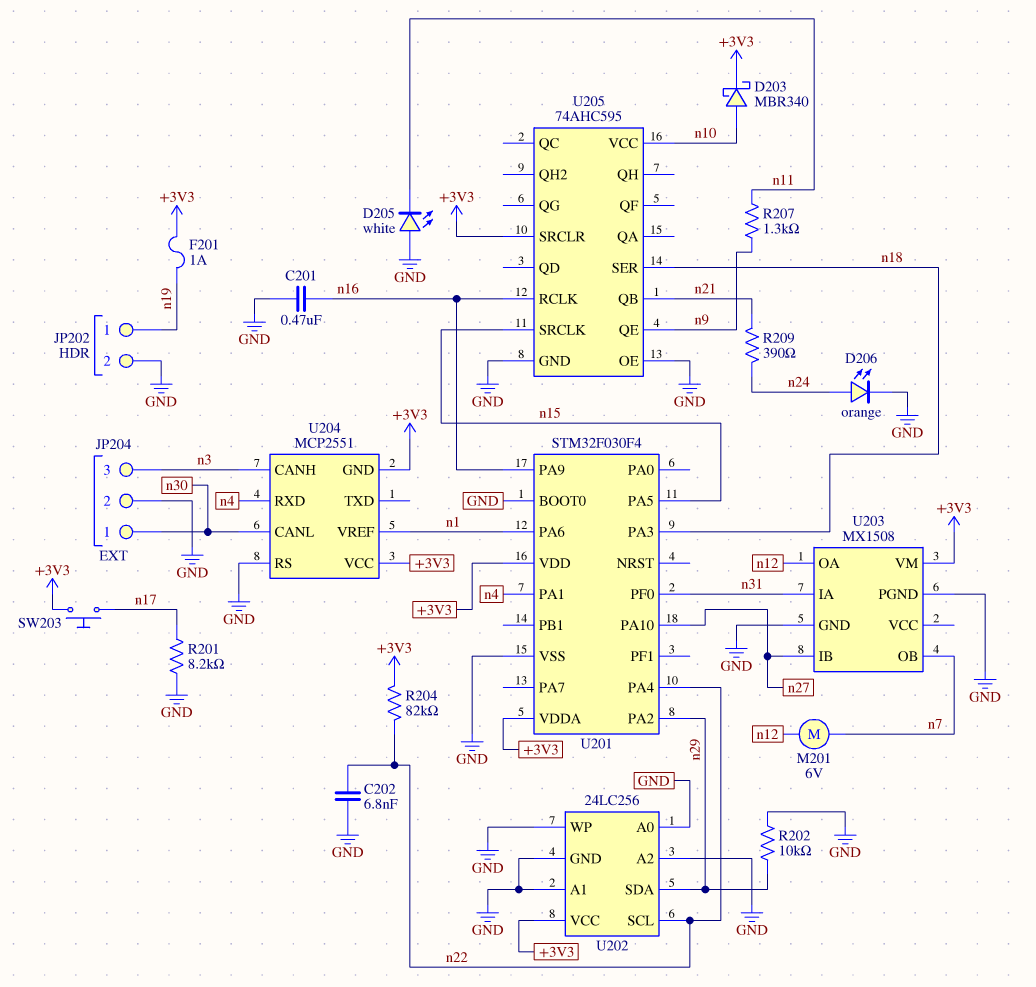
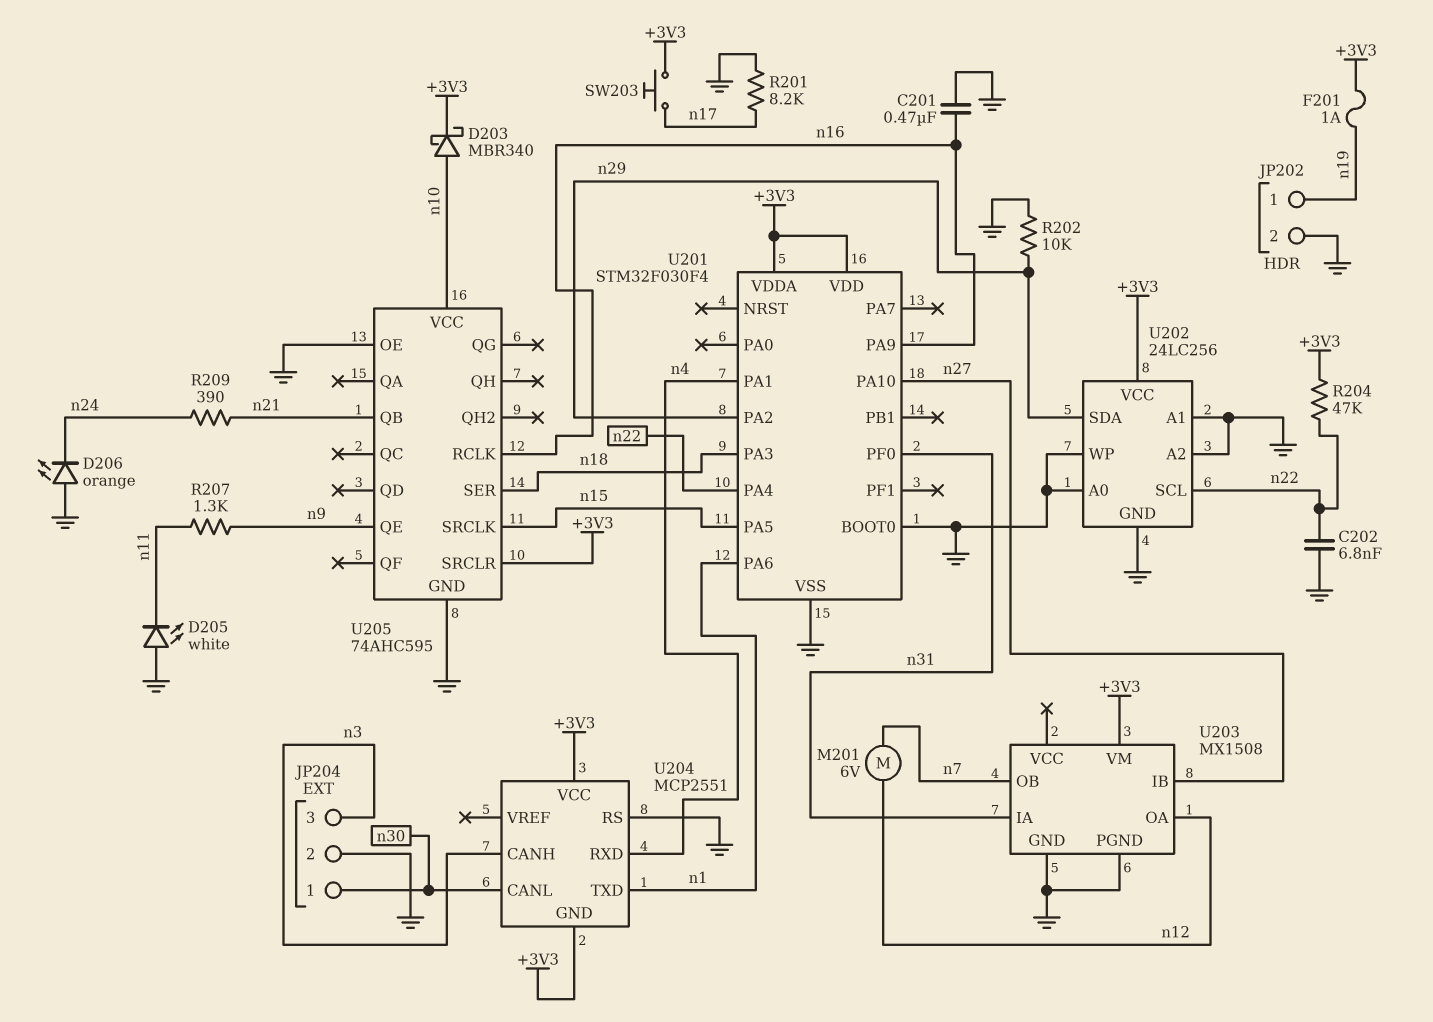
D206: LED orange (A n24, K GND) -> LED orange (A GND, K n24)
R204: 82k (+3V3, n22) -> 47k (+3V3, n22)
U204 pin TXD: none -> n1
U204 pin VREF: n1 -> none

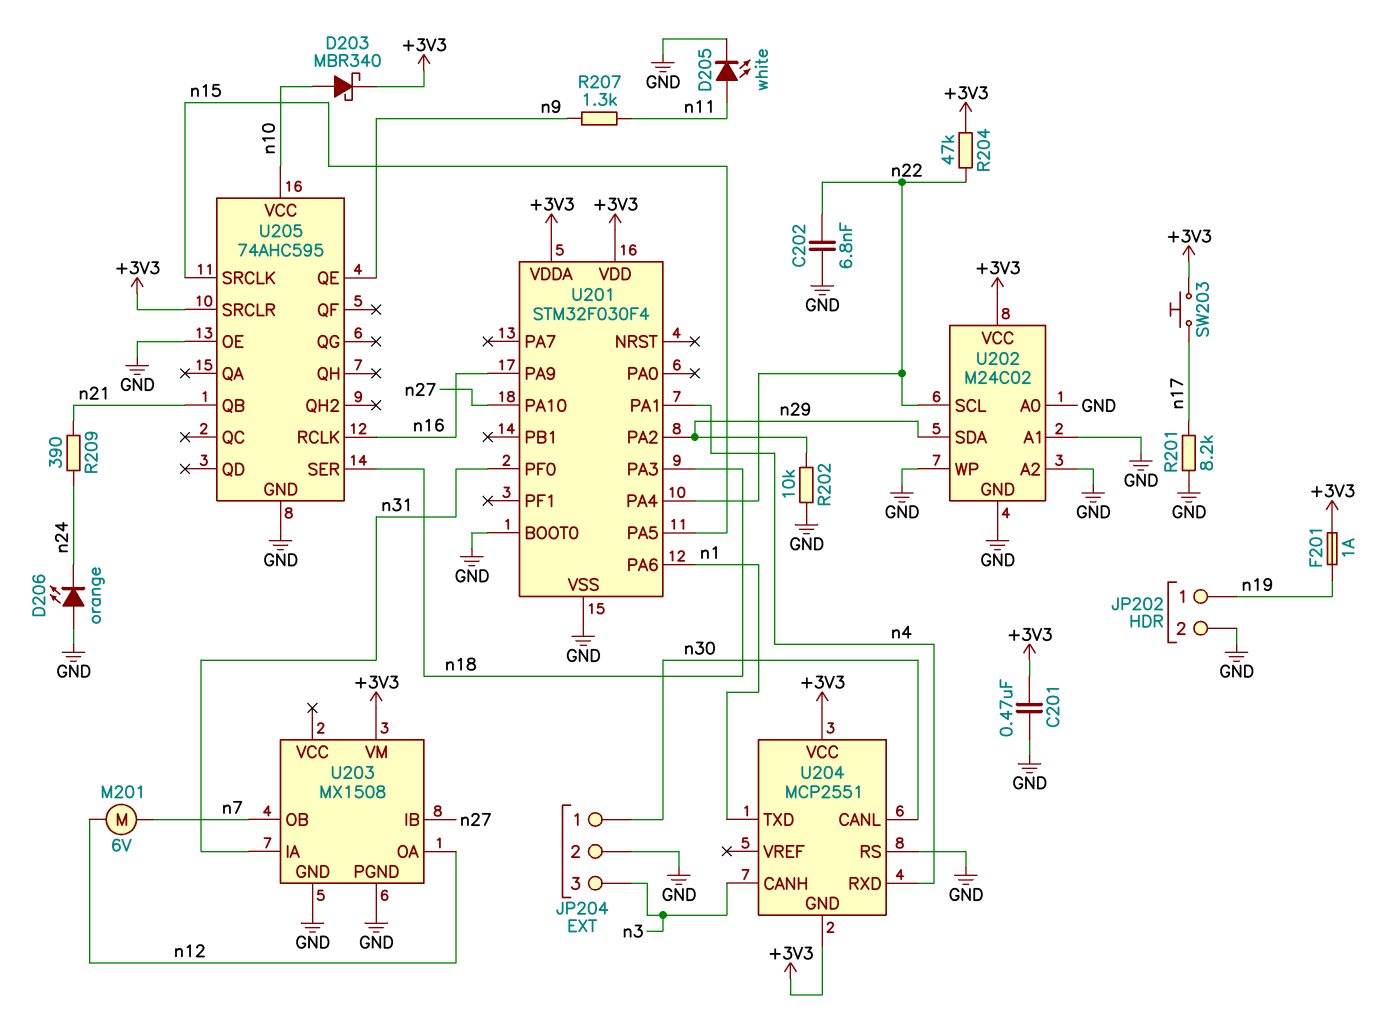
C201: 470nF (GND, n16) -> 470nF (+3V3, GND)
D205: LED white (A GND, K n11) -> LED white (A n11, K GND)
U202: 24LC256 -> M24C02

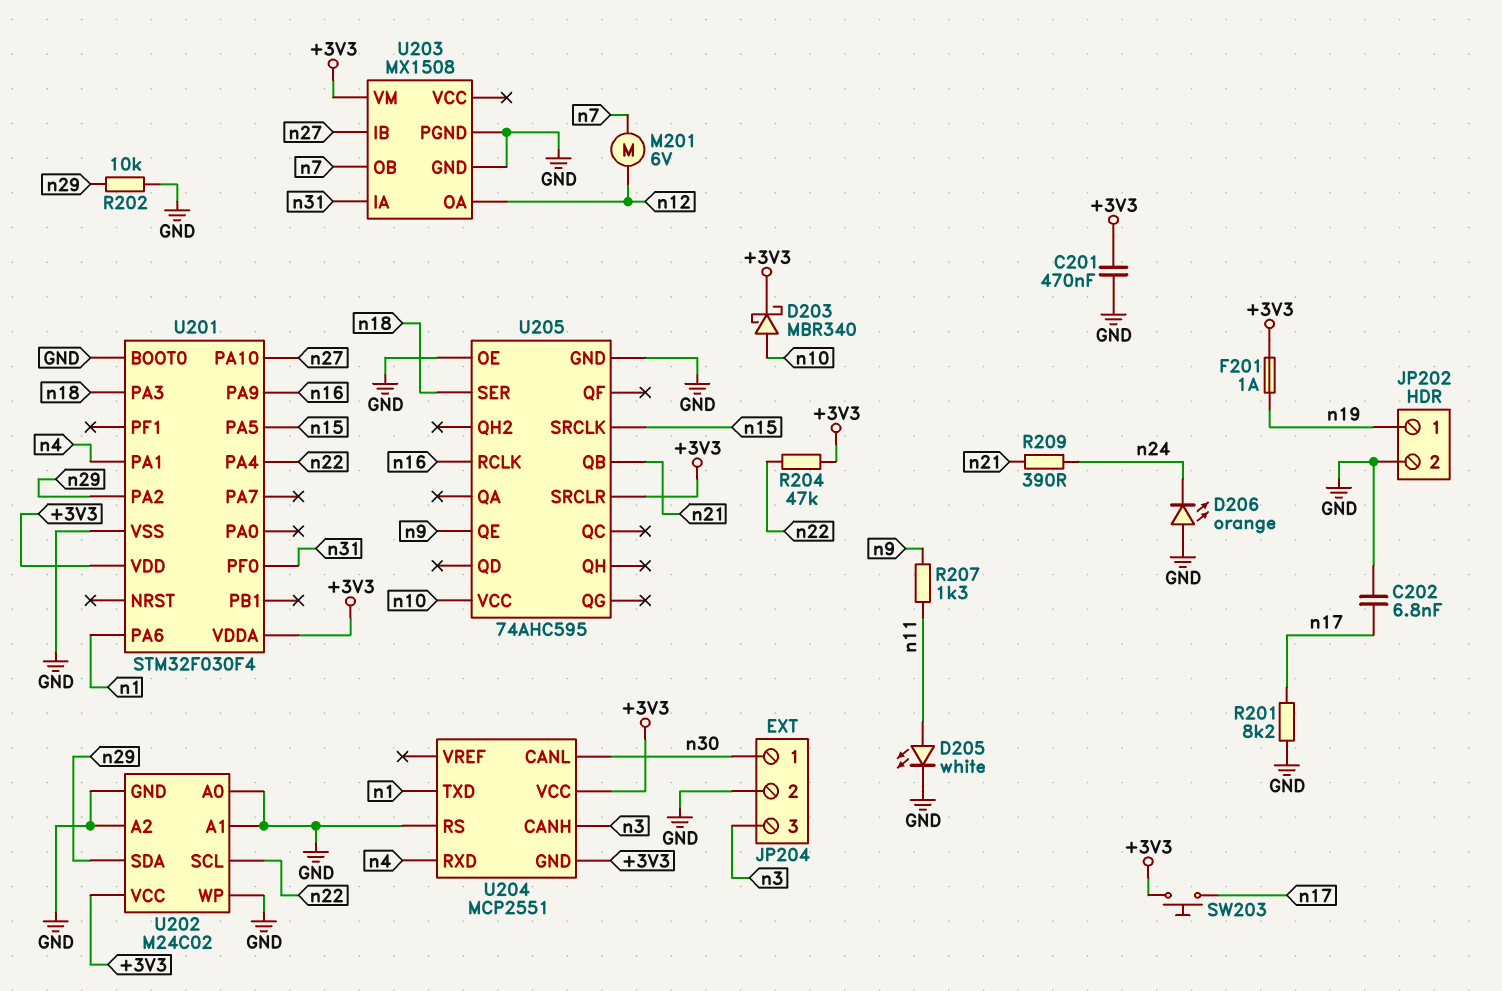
C202: 6.8nF (GND, n22) -> 6.8nF (GND, n17)

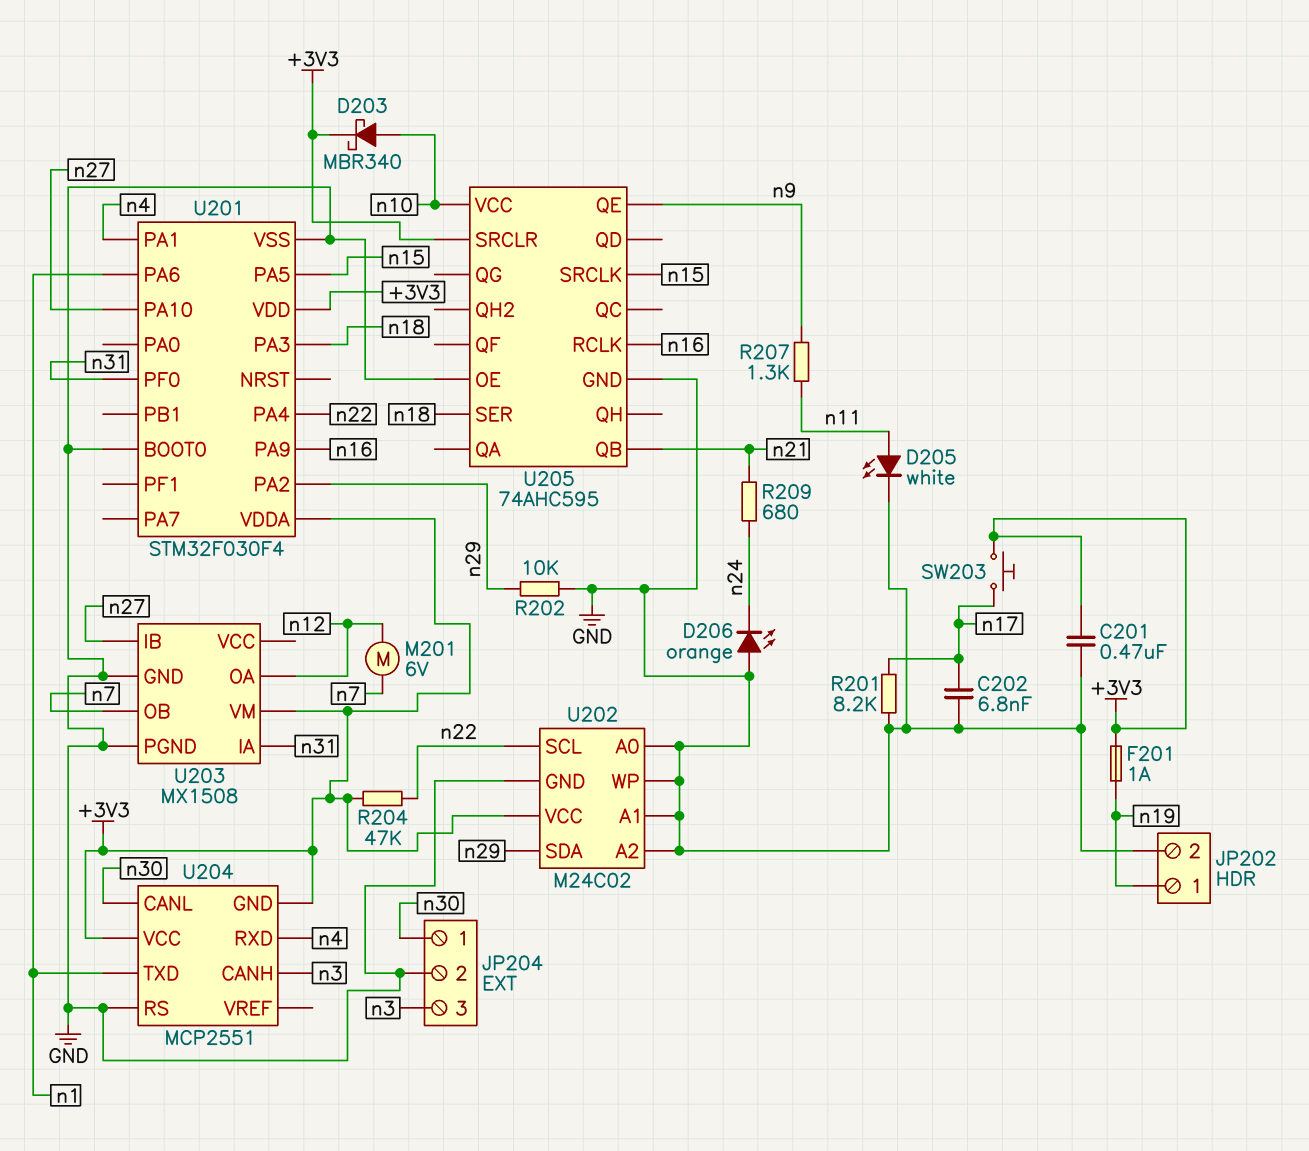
R209: 390 (n21, n24) -> 680 (n21, n24)

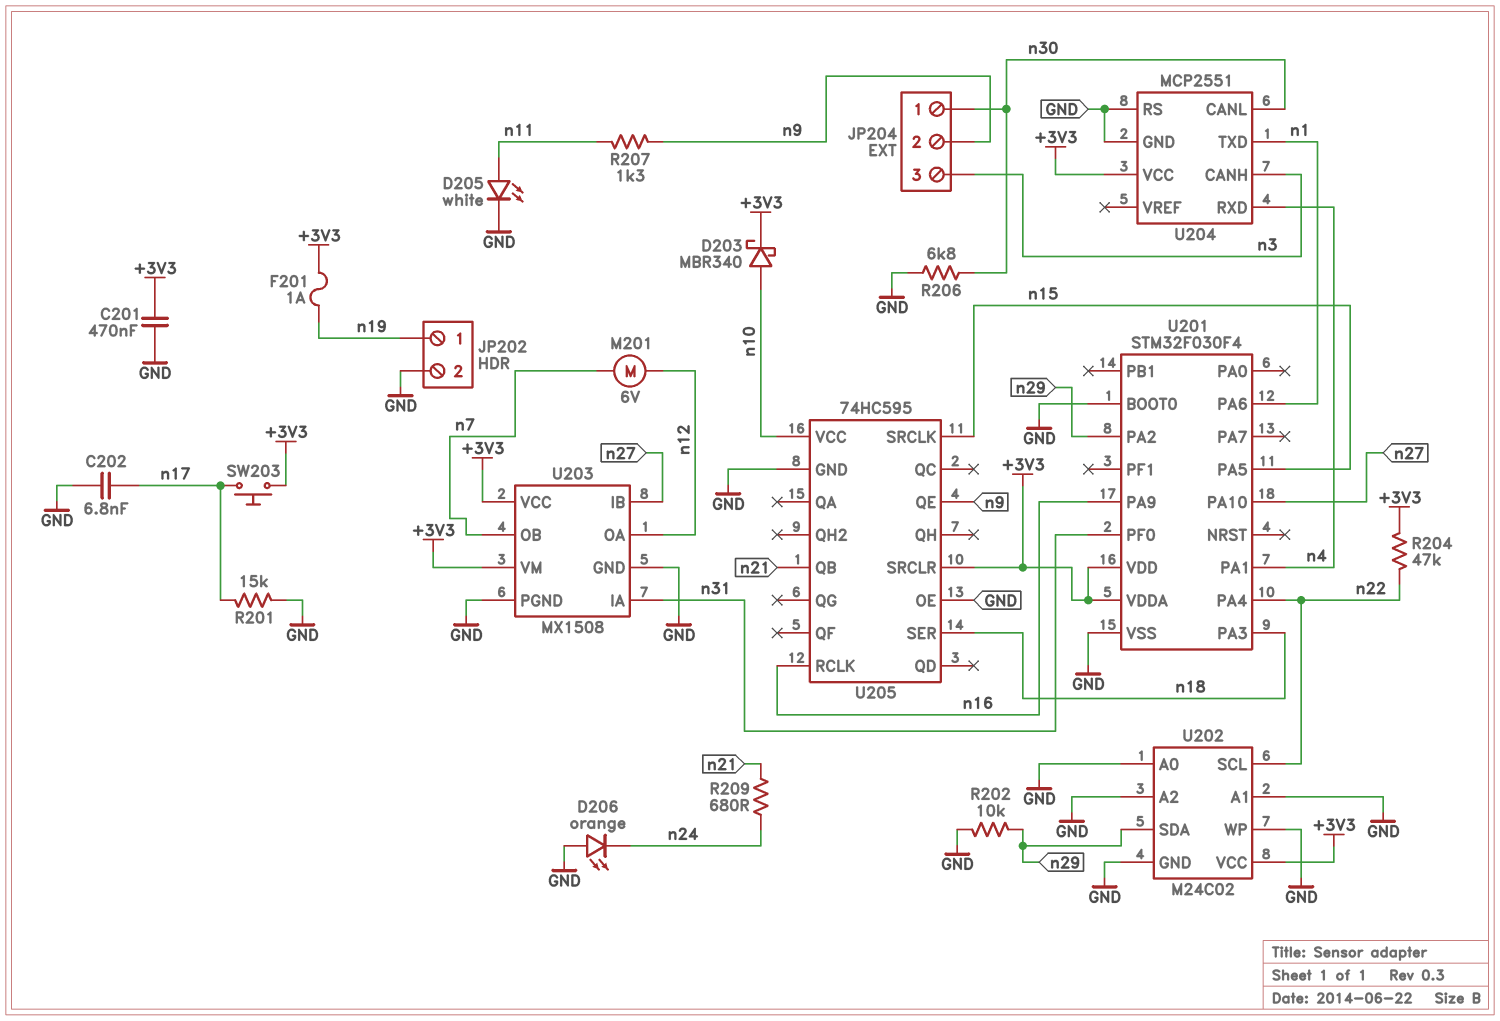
JP204 pin 2: GND -> n9
R201: 8.2k (GND, n17) -> 15k (GND, n17)
R206: none -> 6.8k (GND, n30)
U203 pin VCC: none -> +3V3
U204 pin GND: +3V3 -> GND
U205: 74AHC595 -> 74HC595

